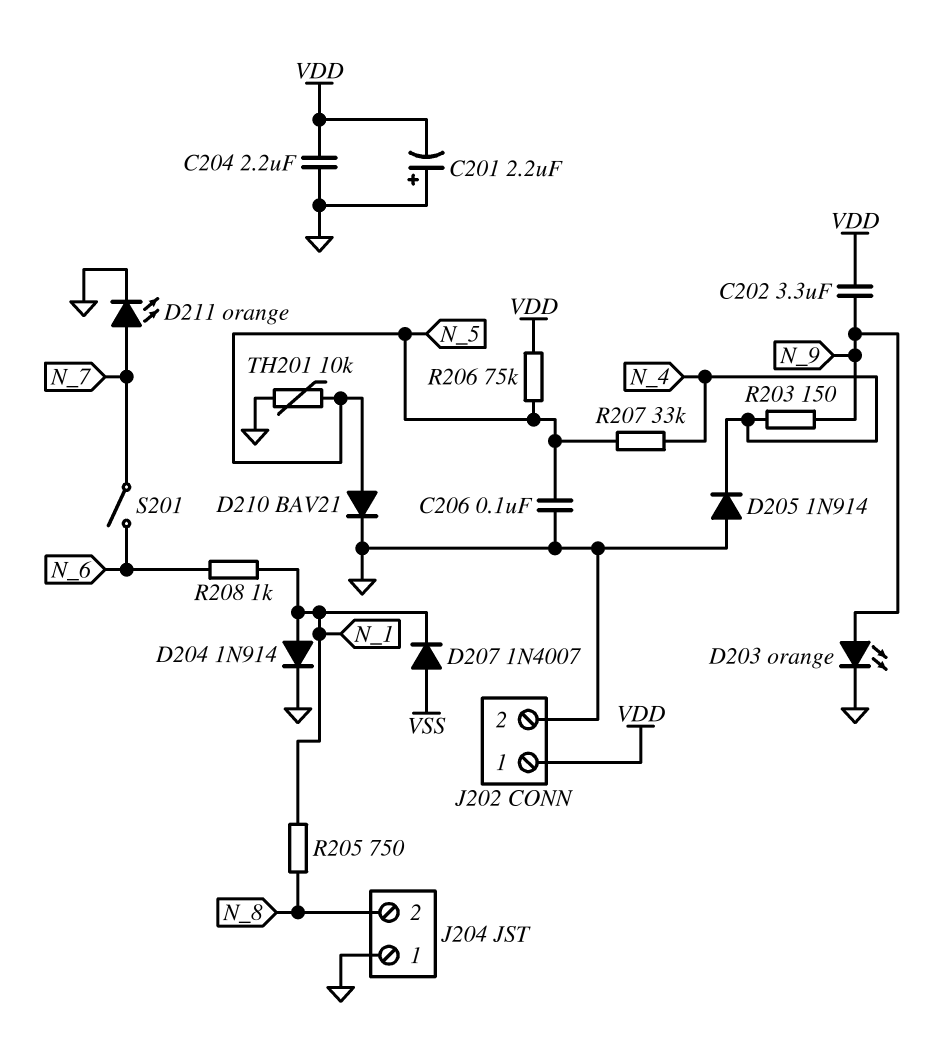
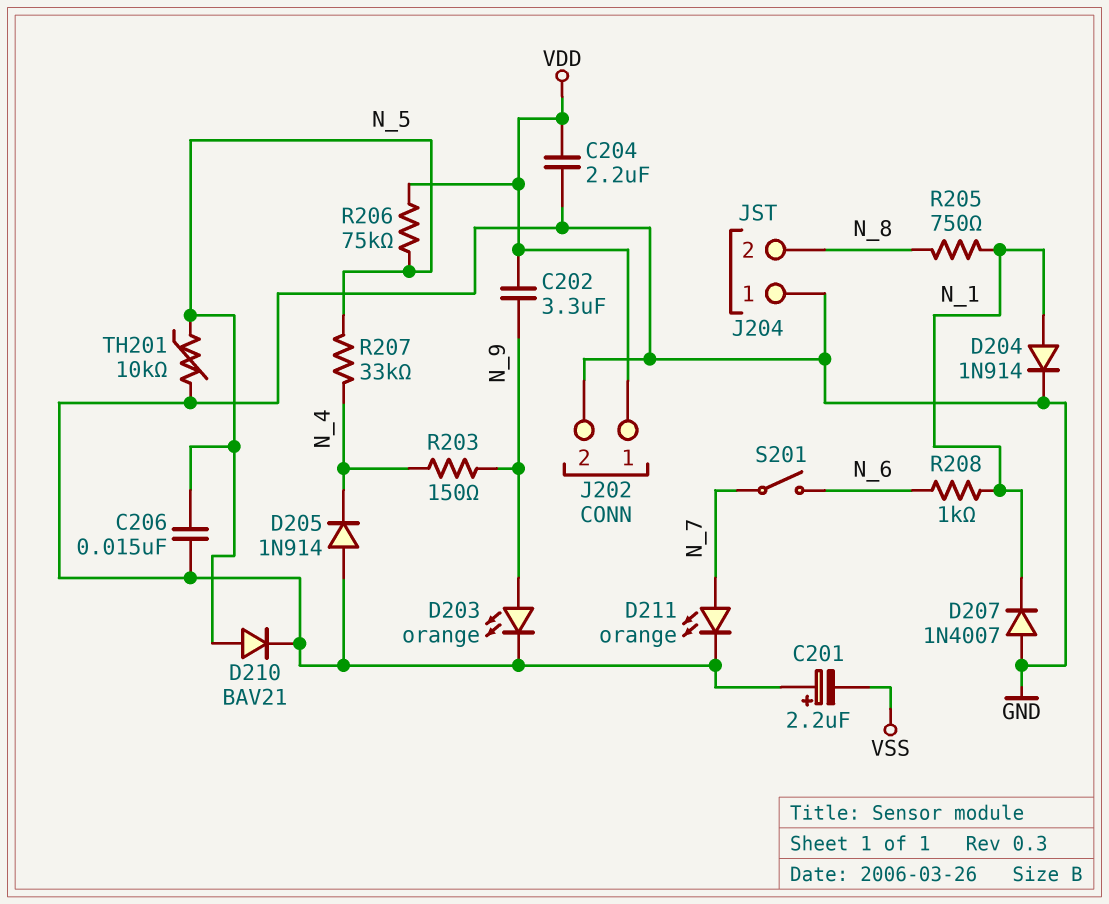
C201: 2.2uF (plus GND, minus VDD) -> 2.2uF (plus GND, minus VSS)
C206: 100nF (GND, N_5) -> 15nF (GND, N_5)
D207: diode 1N4007 (A VSS, K N_1) -> diode 1N4007 (A GND, K N_1)

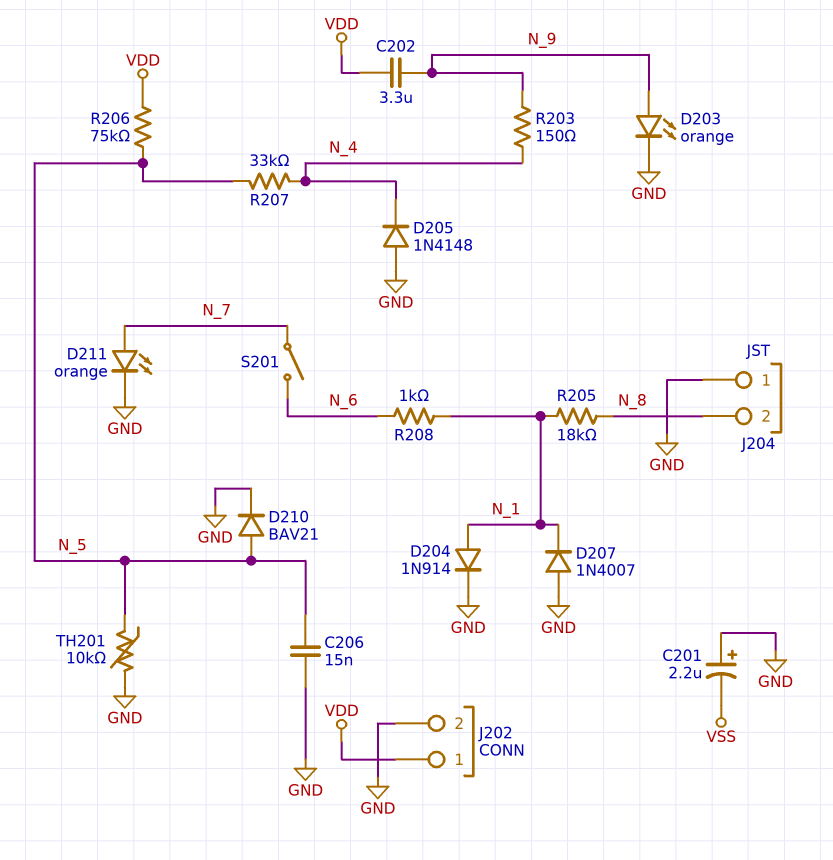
C204: 2.2uF (GND, VDD) -> none
D205: diode 1N914 (A GND, K N_4) -> diode 1N4148 (A GND, K N_4)
R205: 750 (N_1, N_8) -> 18k (N_1, N_8)

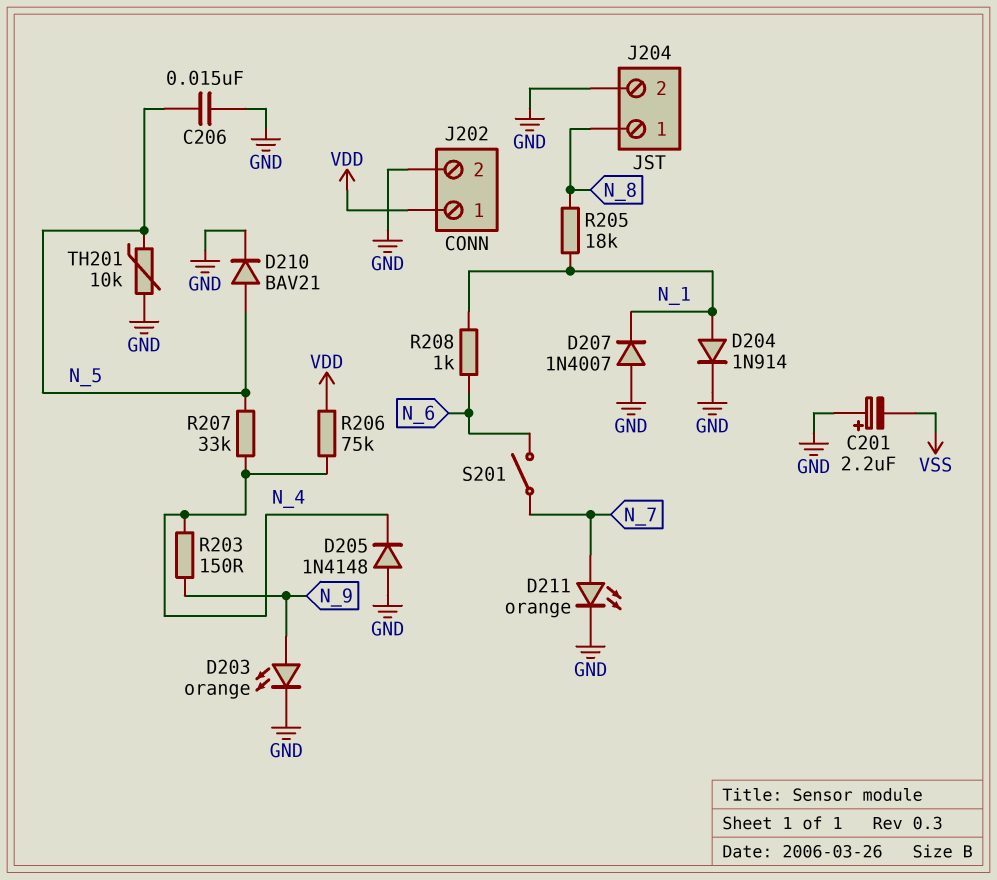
C202: 3.3uF (N_9, VDD) -> none
J204 pin 1: GND -> N_8
J204 pin 2: N_8 -> GND
R206: 75k (N_5, VDD) -> 75k (N_4, VDD)

